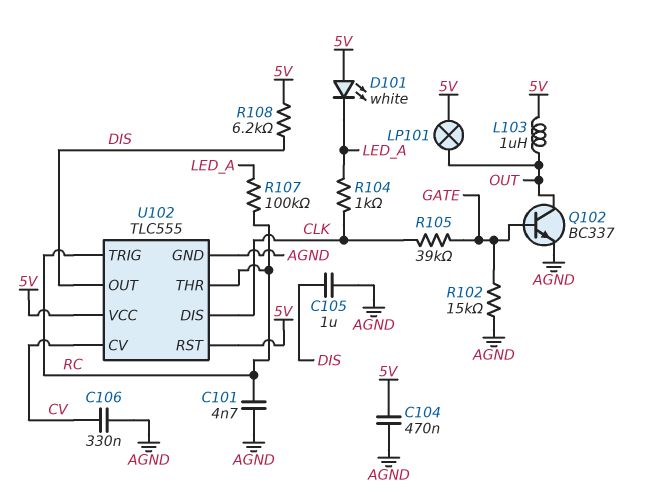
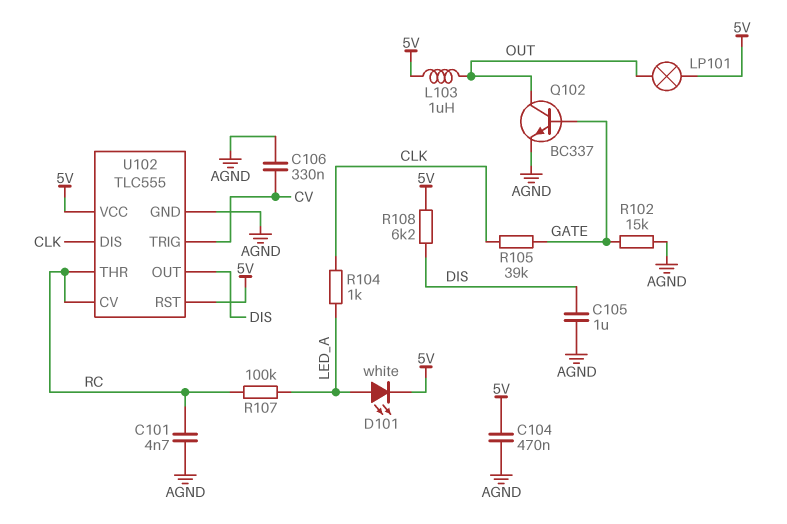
D101: LED white (A 5V, K LED_A) -> LED white (A LED_A, K 5V)
U102 pin CV: CV -> RC
U102 pin TRIG: RC -> CV

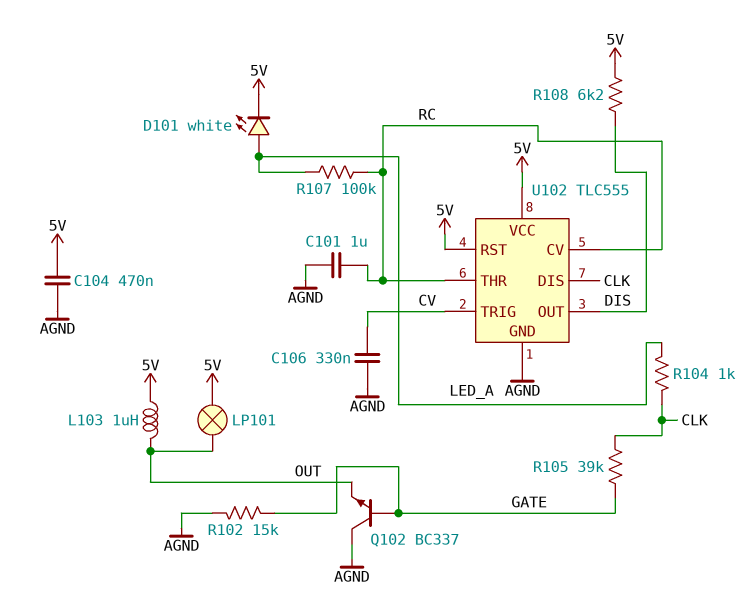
C101: 4.7nF (AGND, RC) -> 1uF (AGND, RC)
C105: 1uF (AGND, DIS) -> none
Q102: NPN BC337 (B GATE, C OUT, E AGND) -> NPN BC337 (B GATE, C AGND, E OUT)

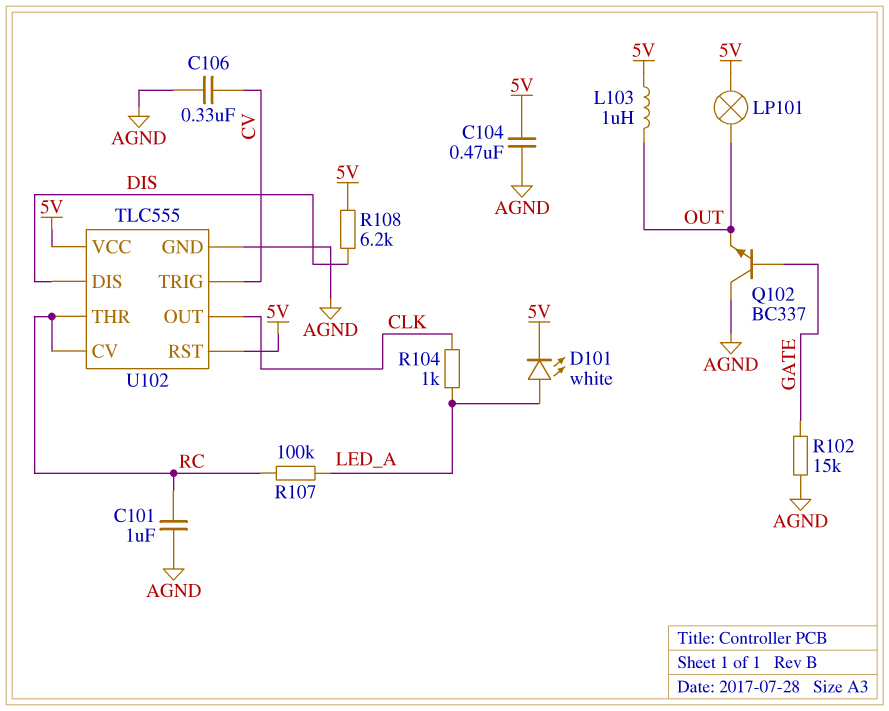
R105: 39k (CLK, GATE) -> none
U102 pin DIS: CLK -> DIS
U102 pin OUT: DIS -> CLK

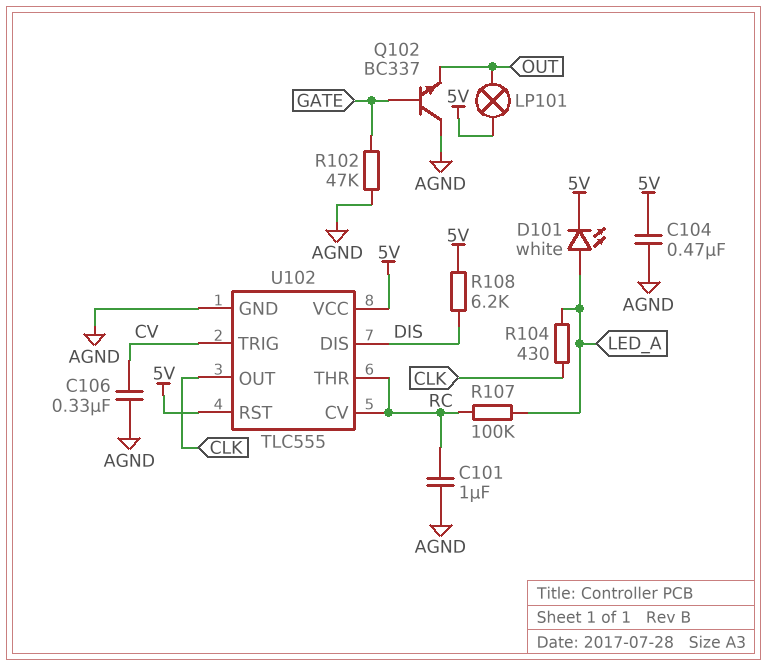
L103: 1uH (5V, OUT) -> none
R102: 15k (AGND, GATE) -> 47k (AGND, GATE)
R104: 1k (CLK, LED_A) -> 430 (CLK, LED_A)

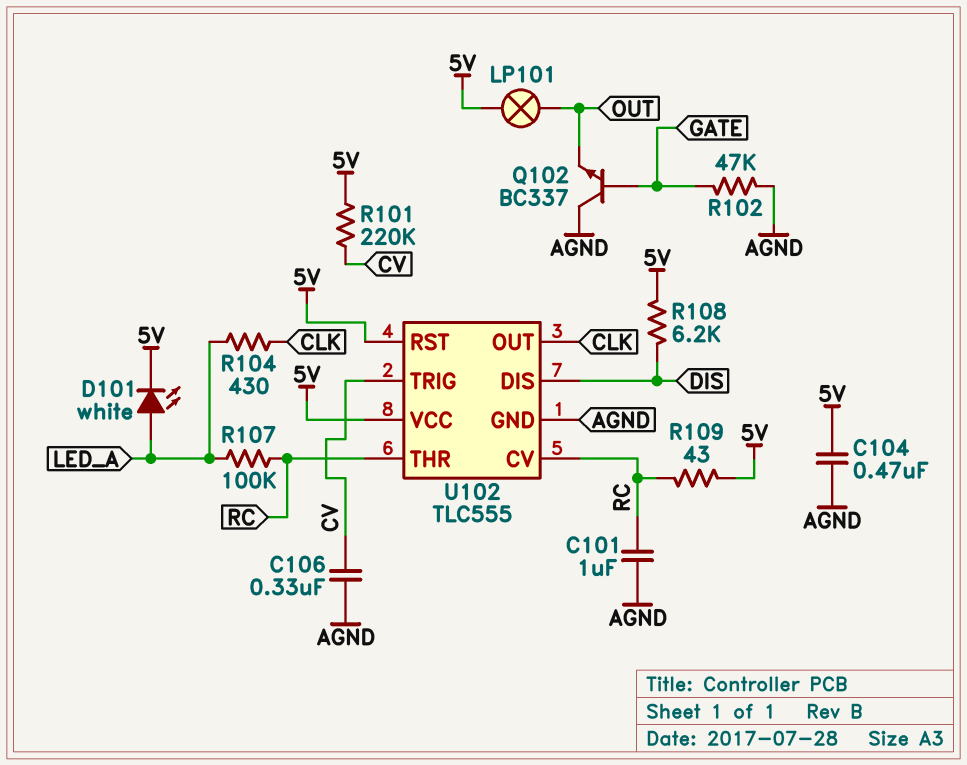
R101: none -> 220k (5V, CV)
R109: none -> 43 (5V, RC)

